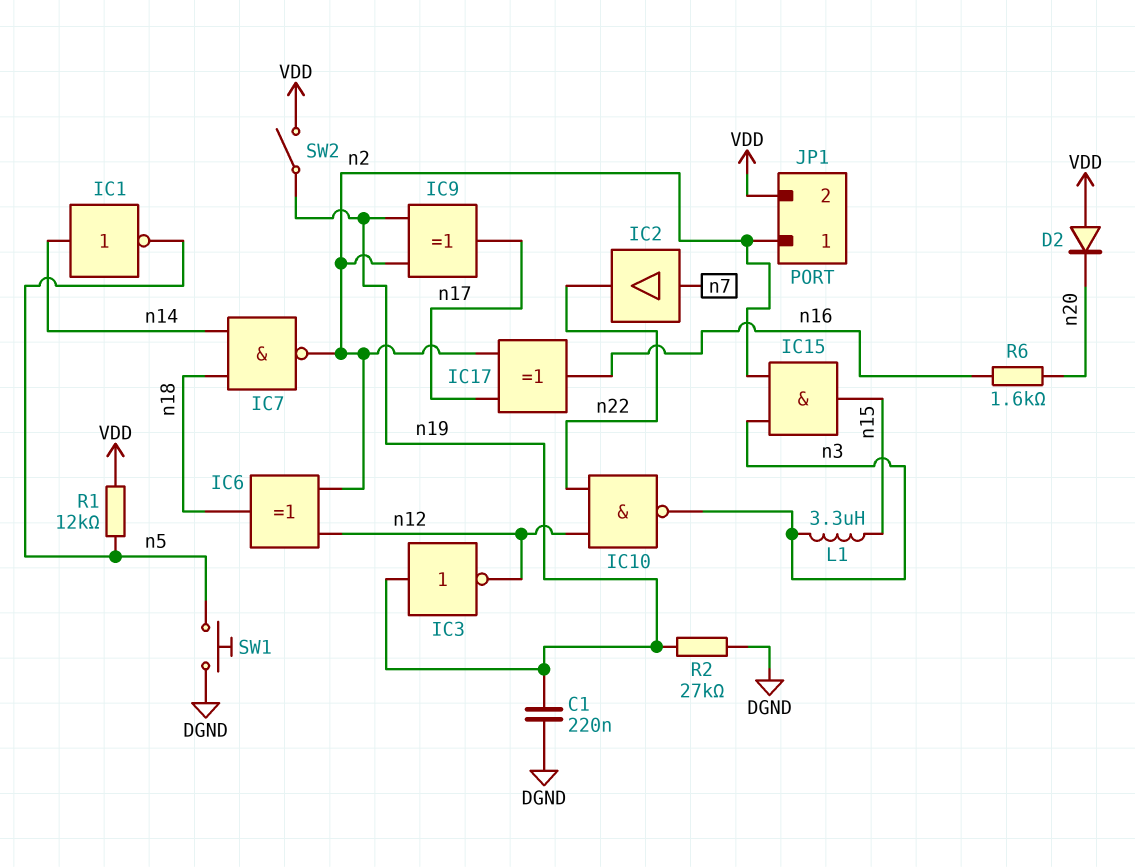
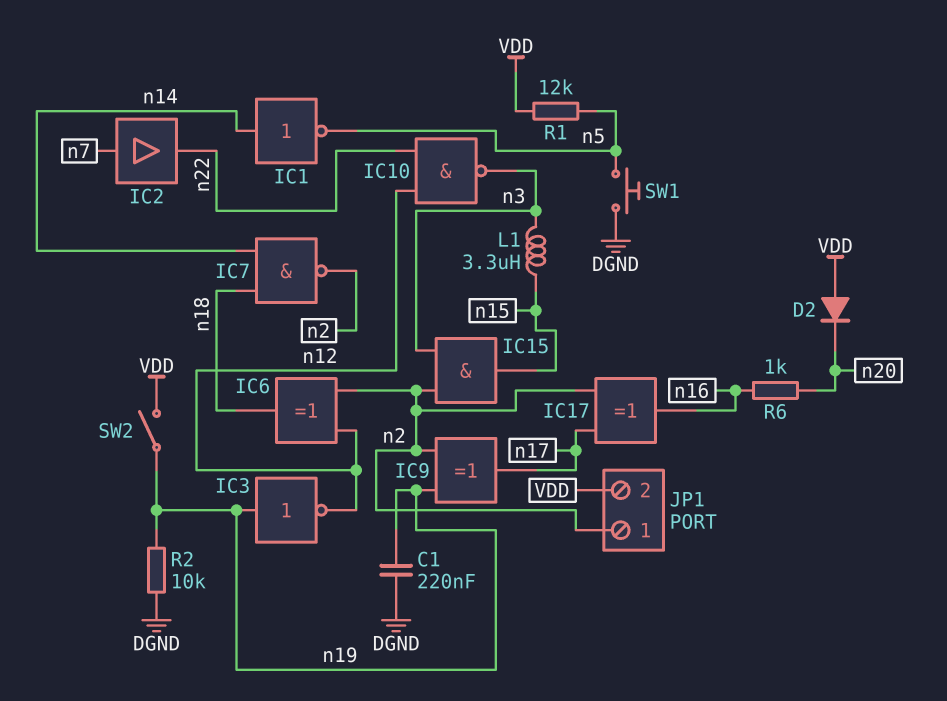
R2: 27k (DGND, n19) -> 10k (DGND, n19)
R6: 1.6k (n16, n20) -> 1k (n16, n20)

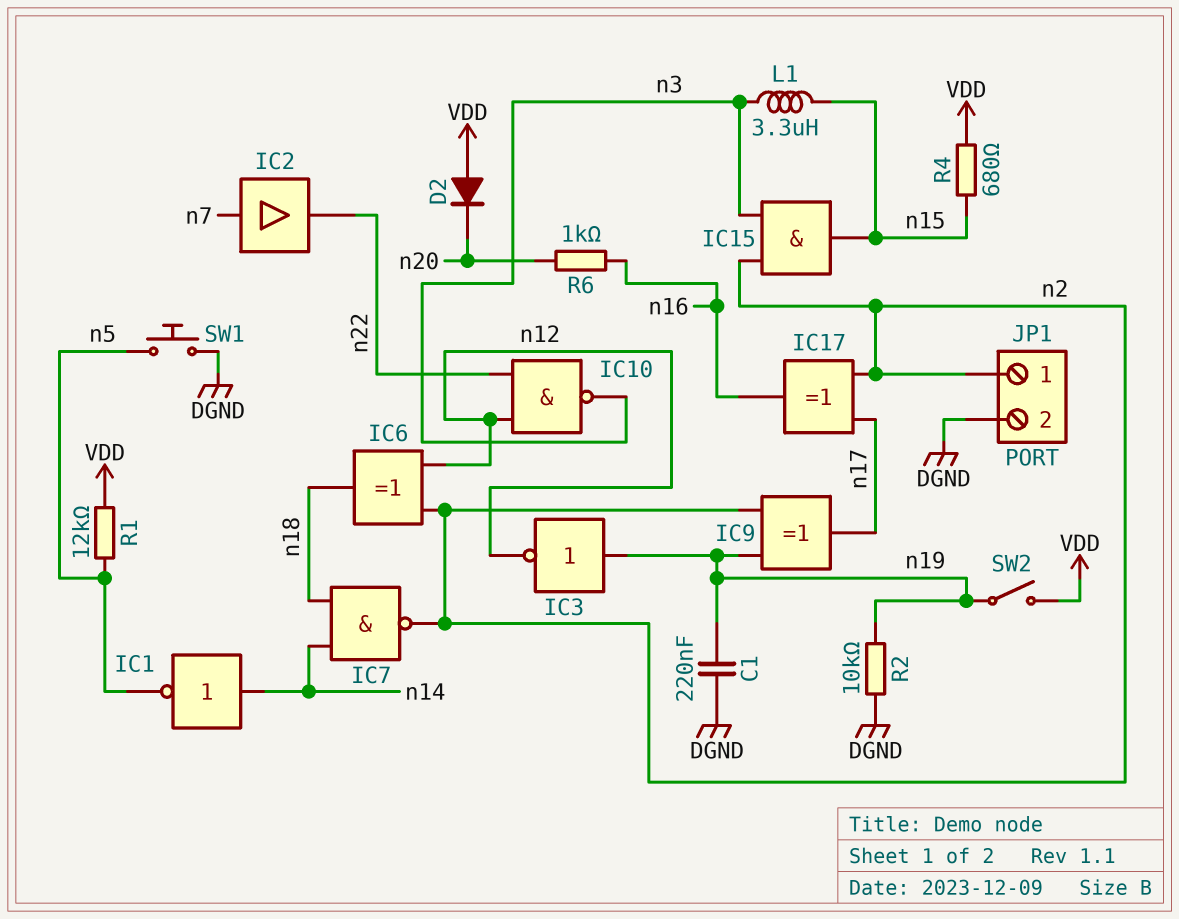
JP1 pin 2: VDD -> DGND
R4: none -> 680 (VDD, n15)

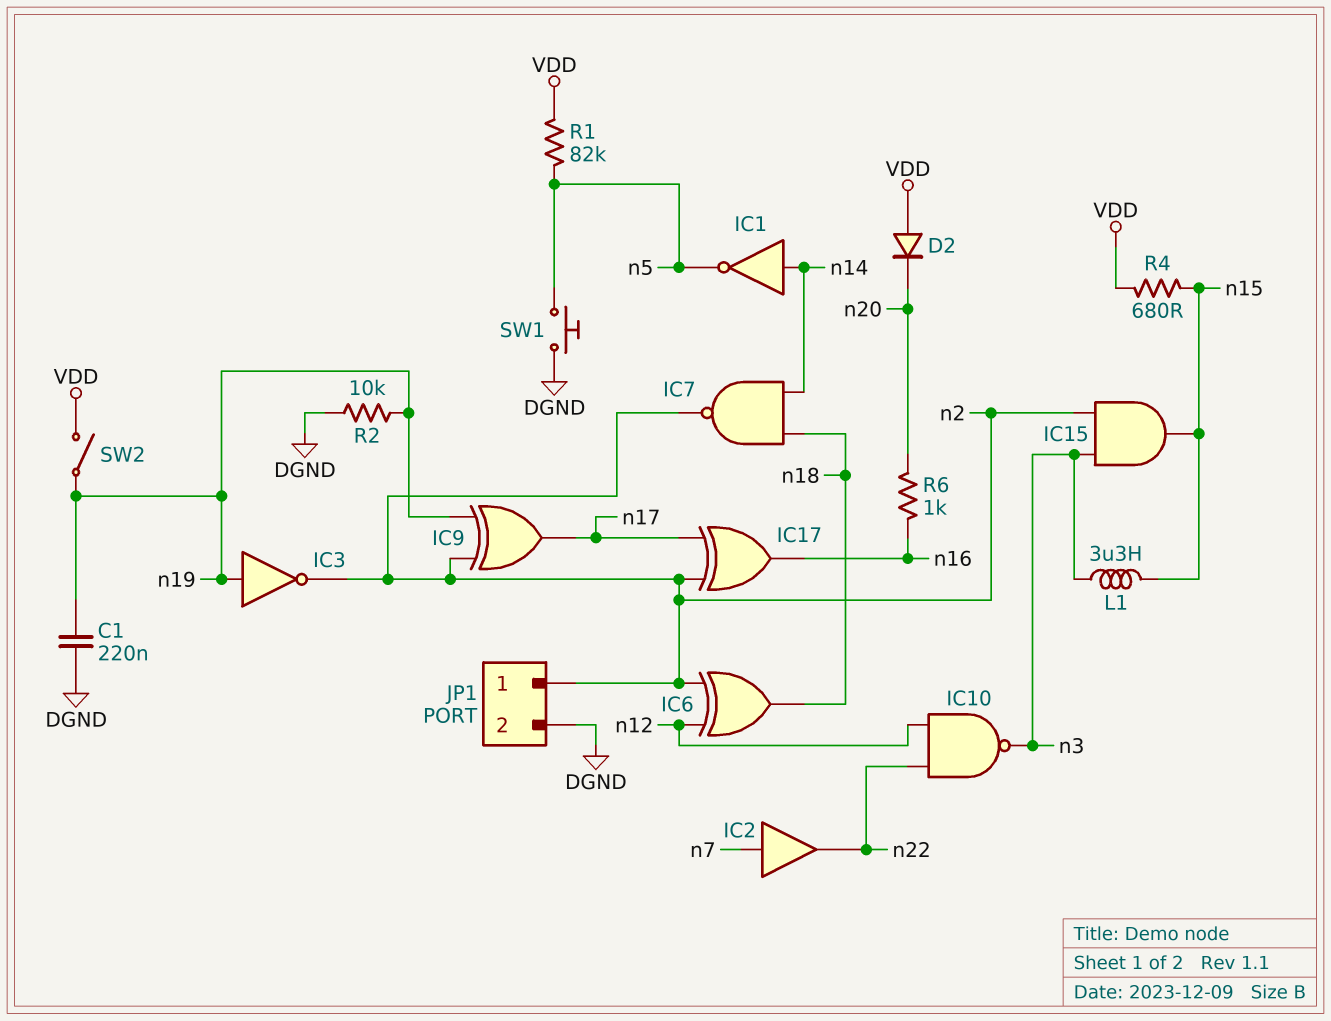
IC3: NOT (in n19, out n12) -> NOT (in n19, out n2)
R1: 12k (VDD, n5) -> 82k (VDD, n5)

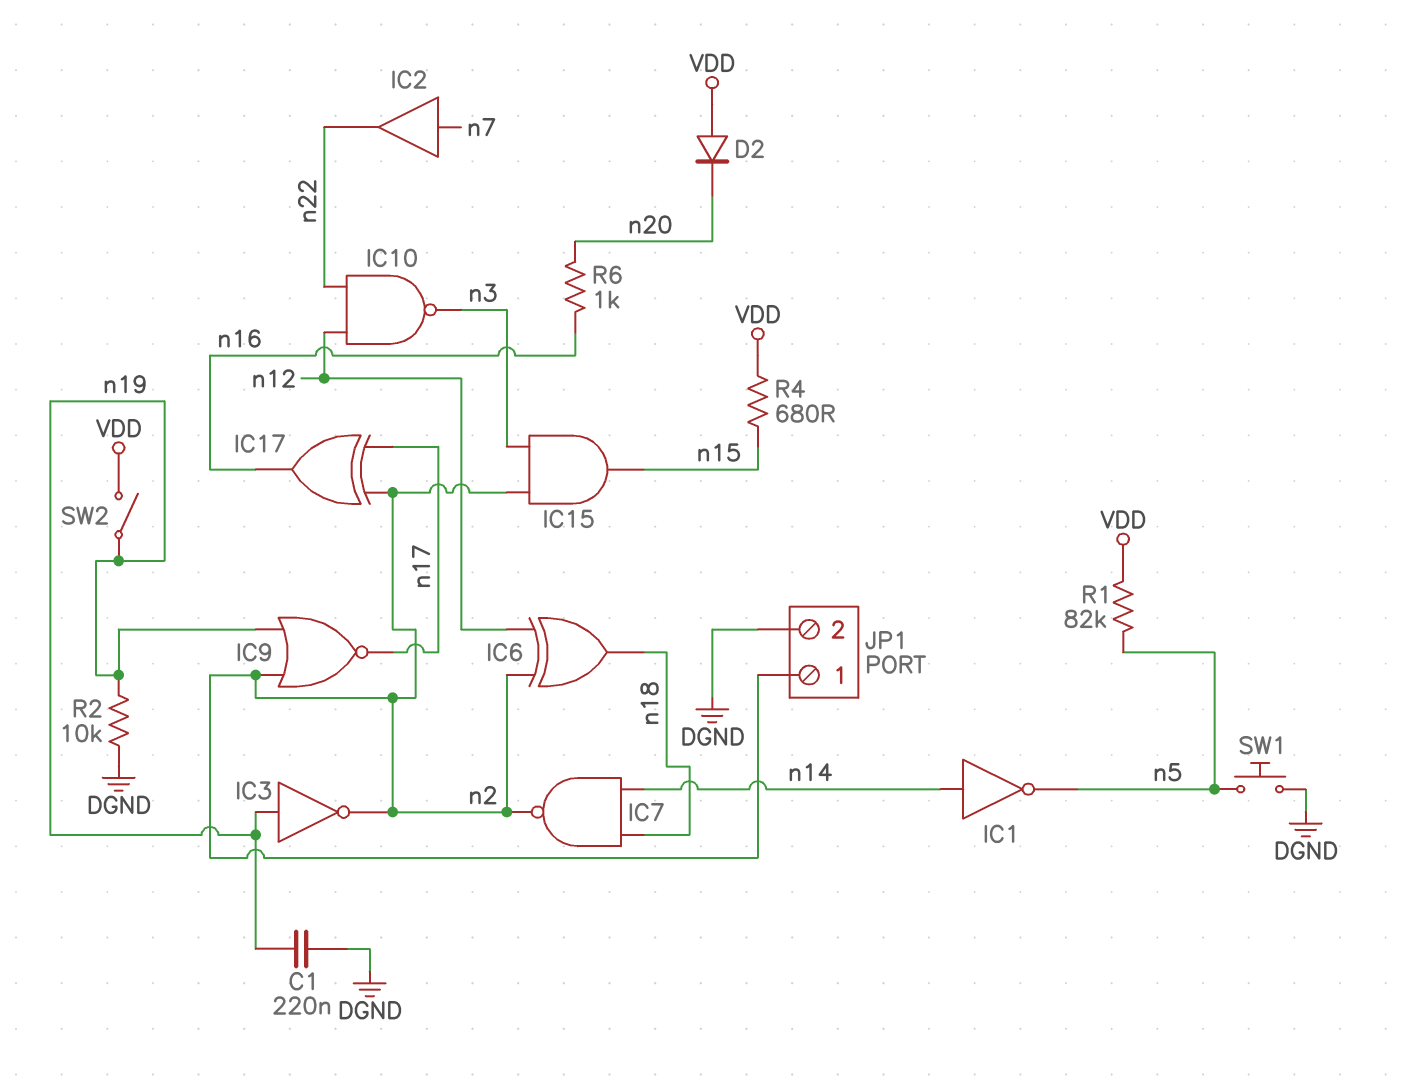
IC9: XOR (in n2, in n19, out n17) -> NOR (in n2, in n19, out n17)
L1: 3.3uH (n3, n15) -> none

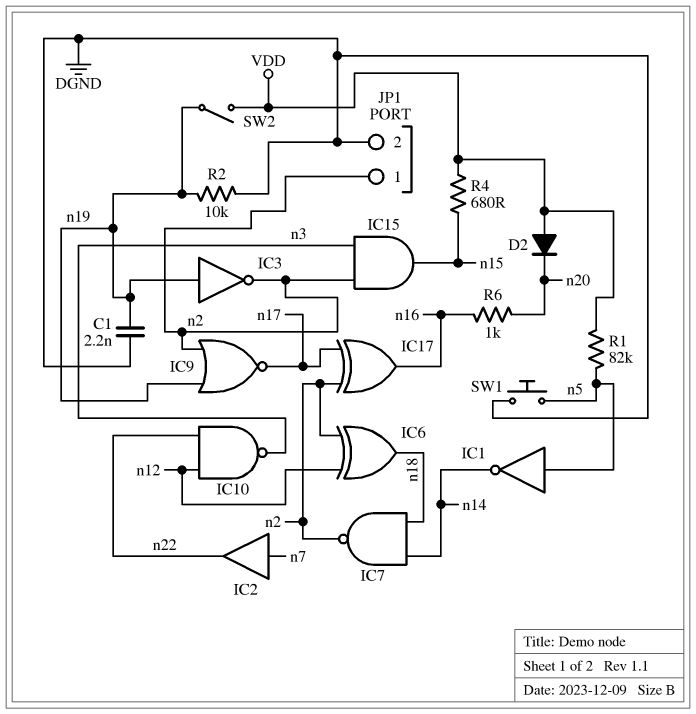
C1: 220nF (DGND, n19) -> 2.2nF (DGND, n19)
IC1: NOT (in n14, out n5) -> NOT (in n5, out n14)

